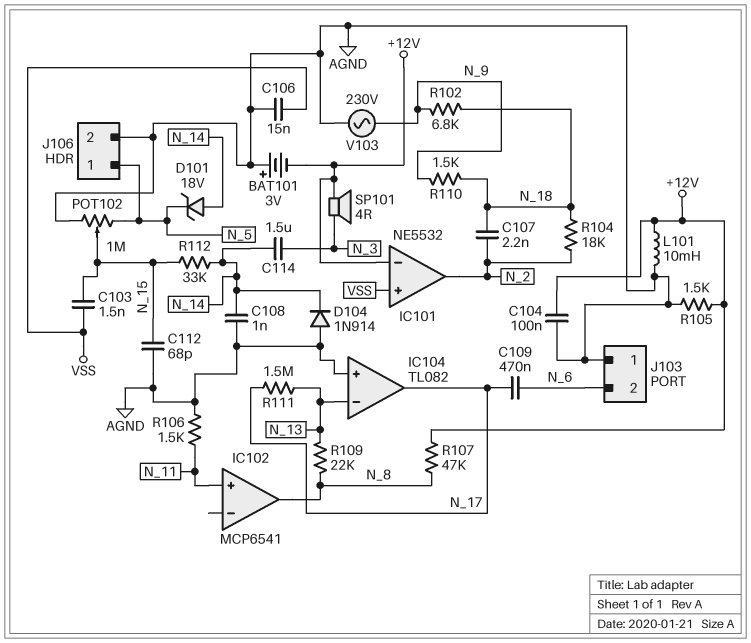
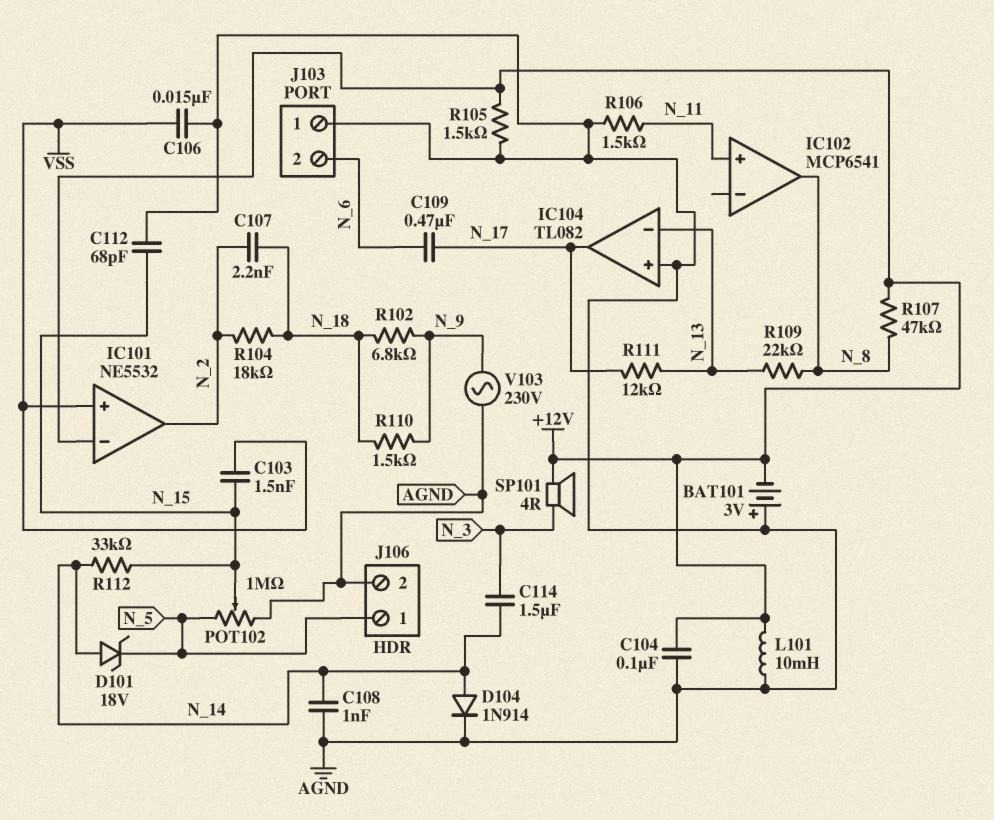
D104: diode 1N914 (A AGND, K N_14) -> diode 1N914 (A N_14, K AGND)
R111: 1.5M (N_13, N_17) -> 12k (N_13, N_17)

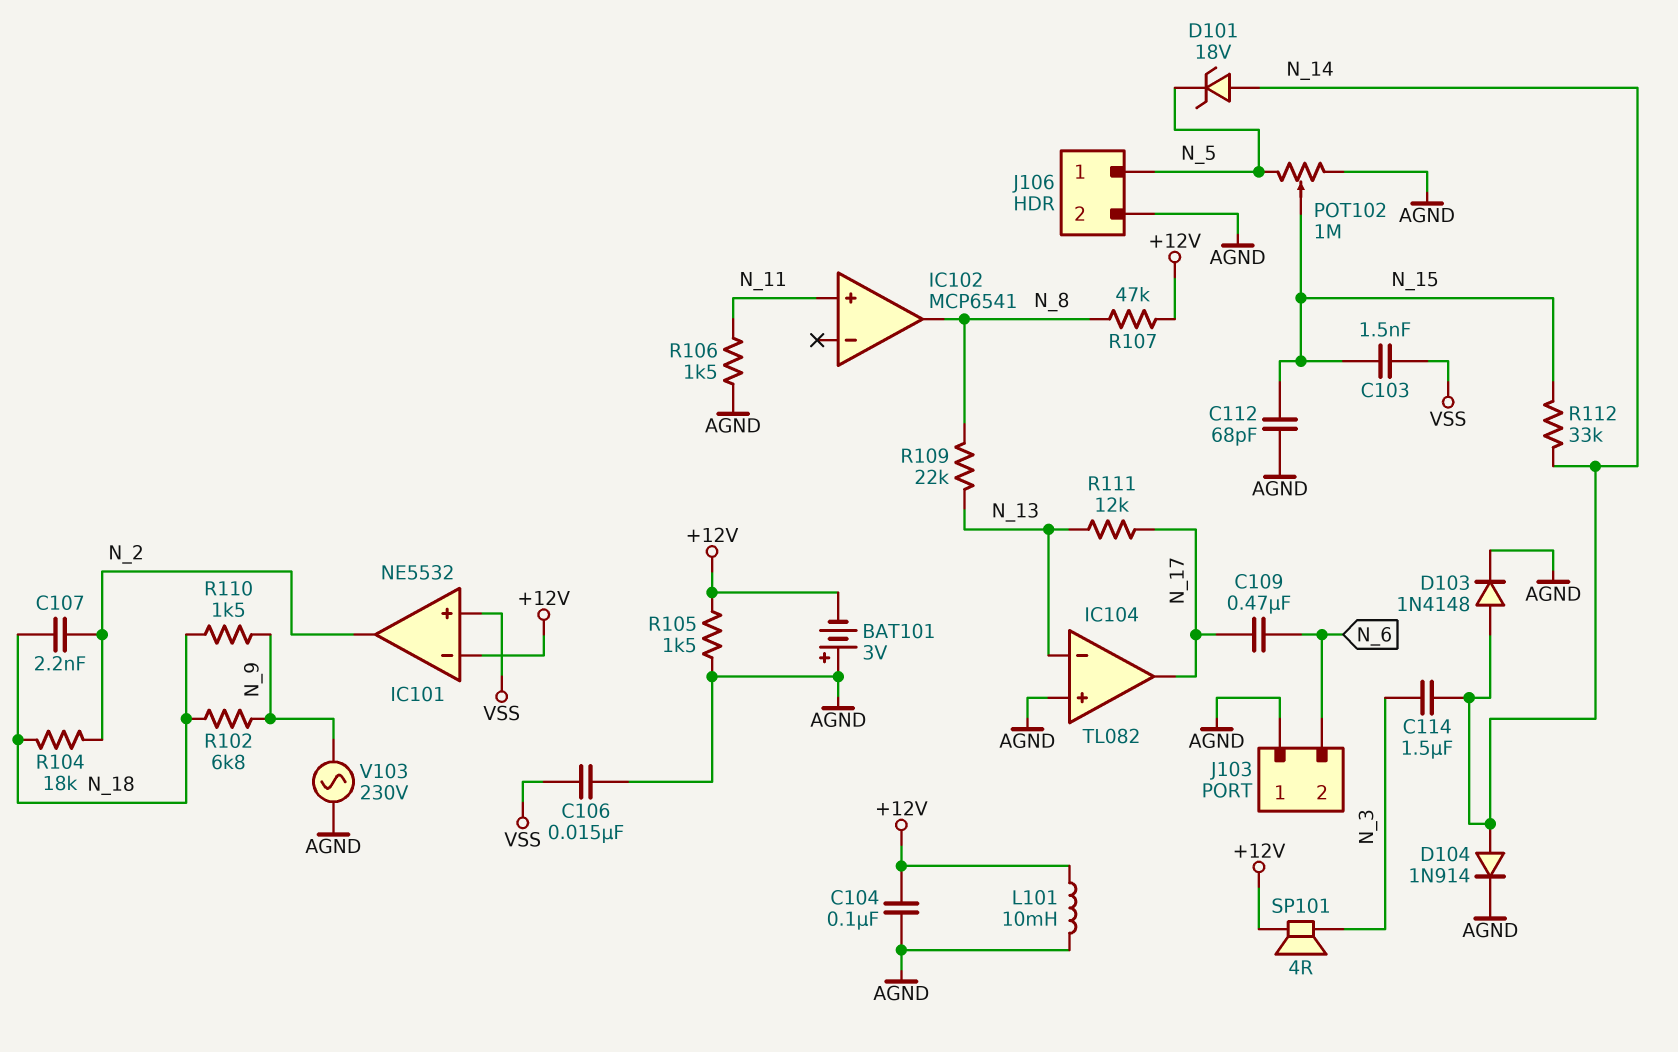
C108: 1nF (AGND, N_14) -> none
D103: none -> diode 1N4148 (A N_14, K AGND)

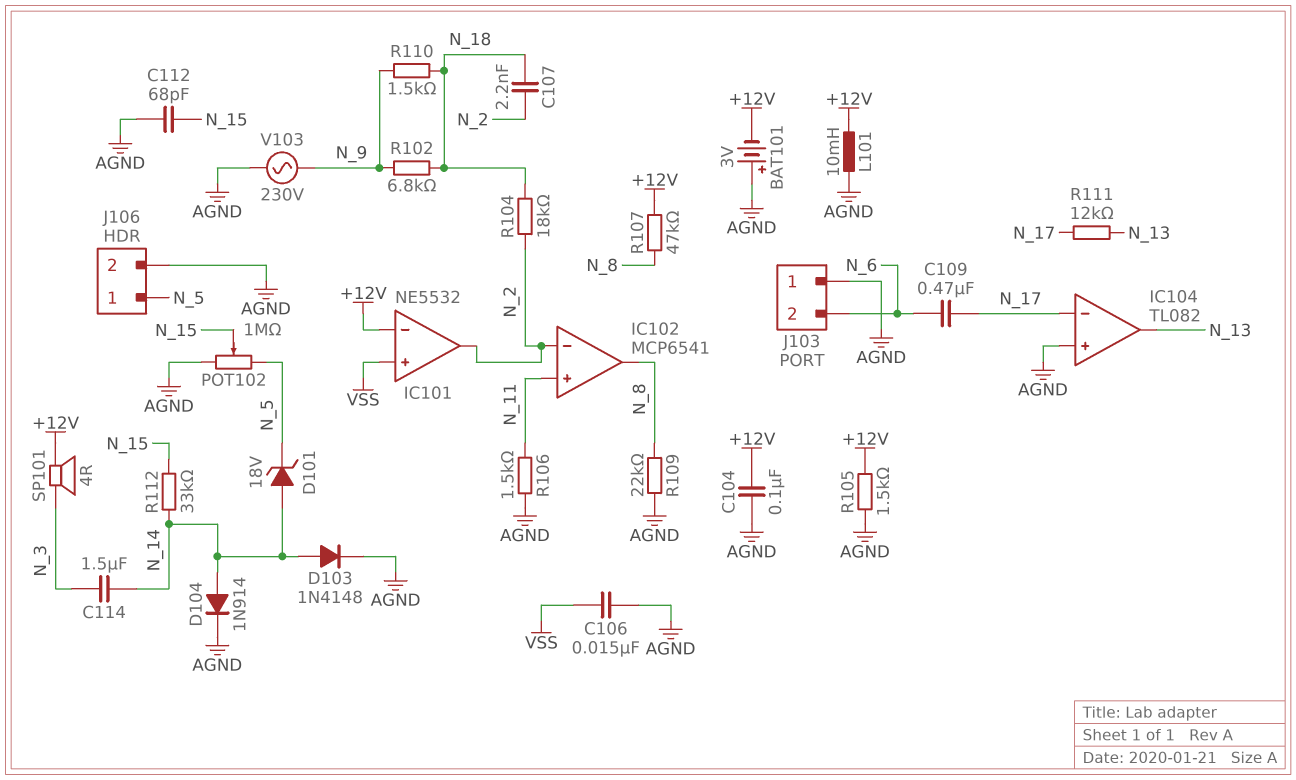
C103: 1.5nF (N_15, VSS) -> none
IC102 pin in-: none -> N_2
IC104 pin in-: N_13 -> N_17
IC104 pin out: N_17 -> N_13
R109: 22k (N_8, N_13) -> 22k (AGND, N_8)

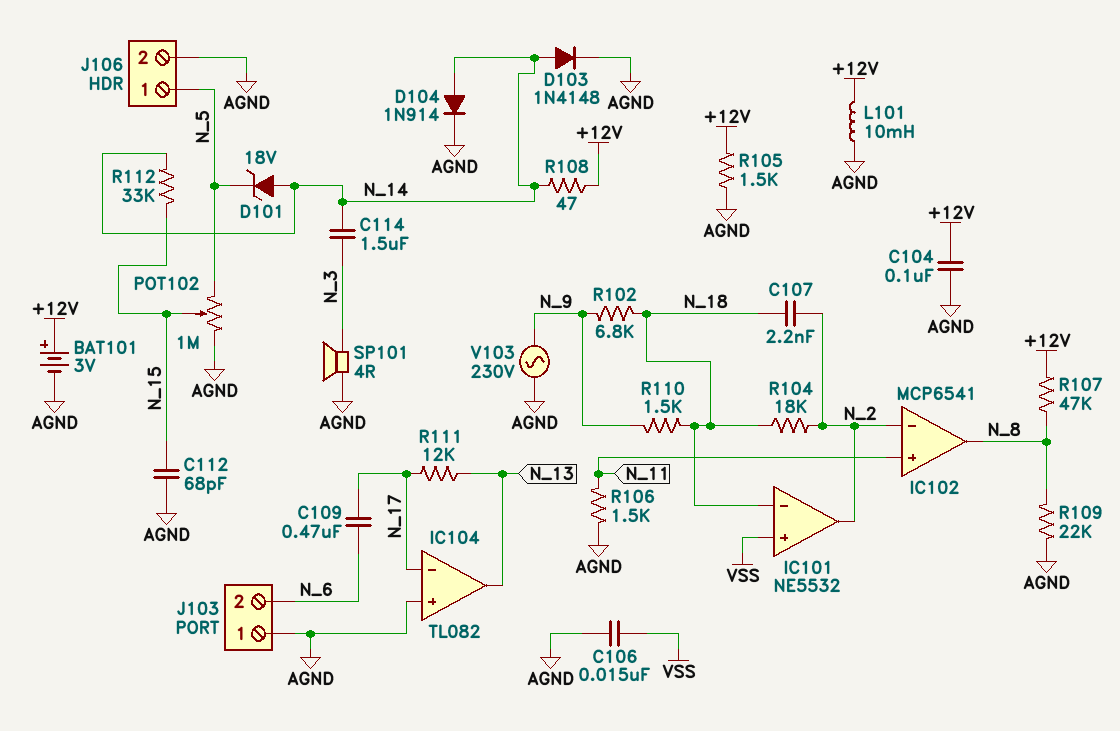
BAT101: 3V (plus AGND, minus +12V) -> 3V (plus +12V, minus AGND)
IC101 pin in-: +12V -> N_18
R108: none -> 47 (+12V, N_14)
SP101: speaker 4R (+12V, N_3) -> speaker 4R (AGND, N_3)

